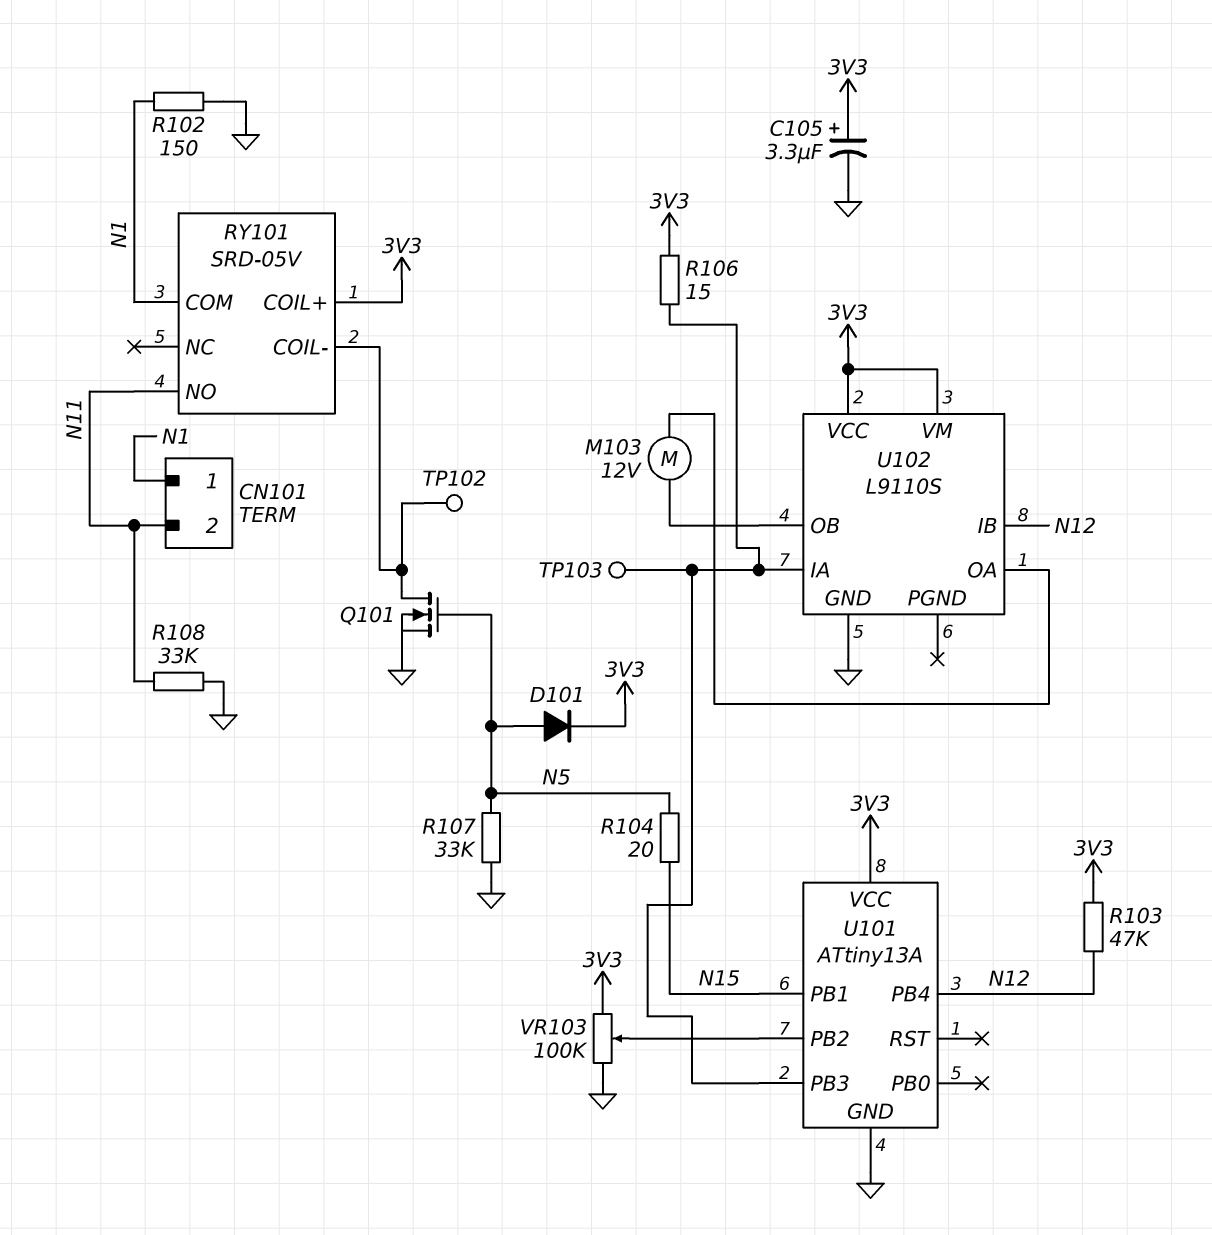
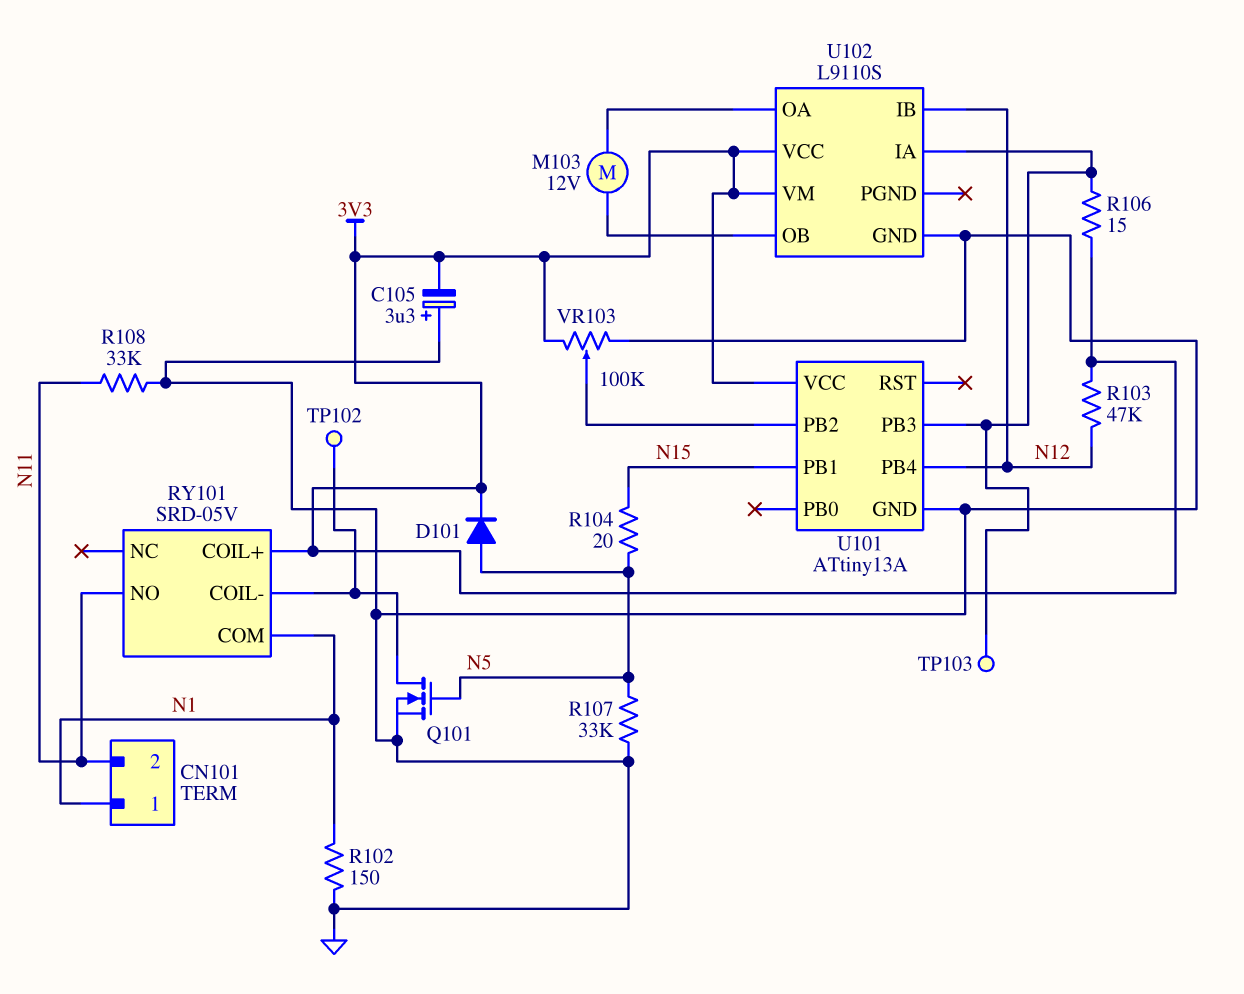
C105: 3.3uF (plus 3V3, minus GND) -> 3.3uF (plus GND, minus 3V3)

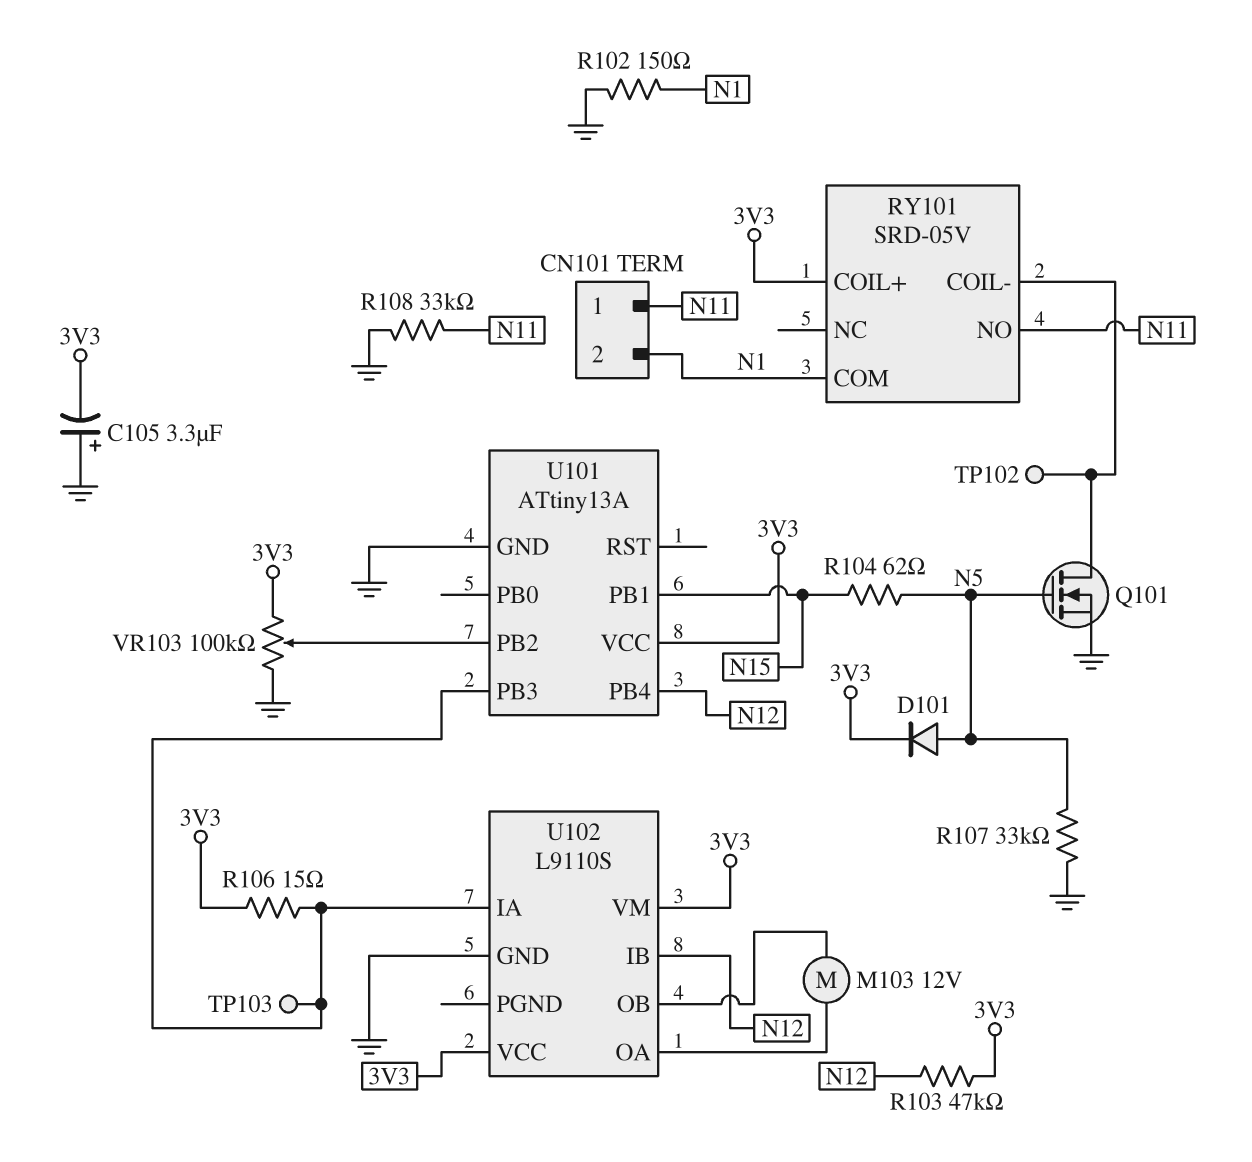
CN101 pin 1: N1 -> N11
CN101 pin 2: N11 -> N1
R104: 20 (N5, N15) -> 62 (N5, N15)

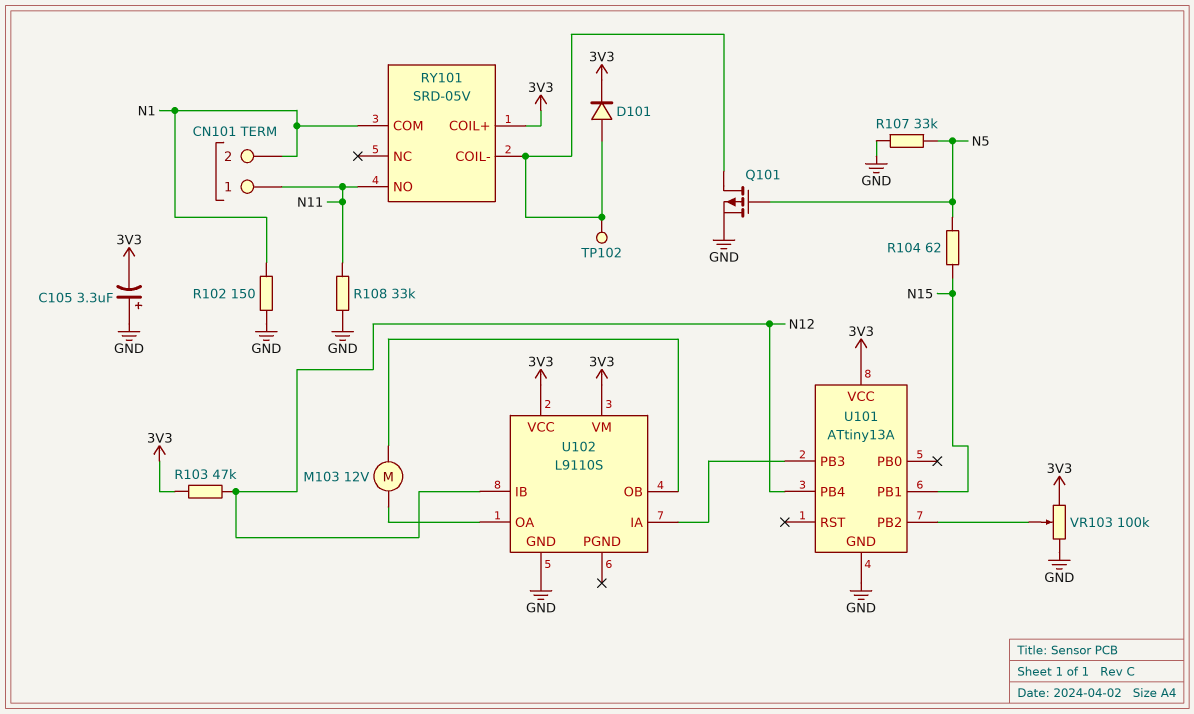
D101: diode (A N5, K 3V3) -> diode (A RY101/COIL-, K 3V3)
Q101: NMOS (G N5, D RY101/COIL-, S GND) -> PMOS (G N5, D RY101/COIL-, S GND)
R106: 15 (3V3, U101/PB3) -> none
TP103: test point (U101/PB3) -> none

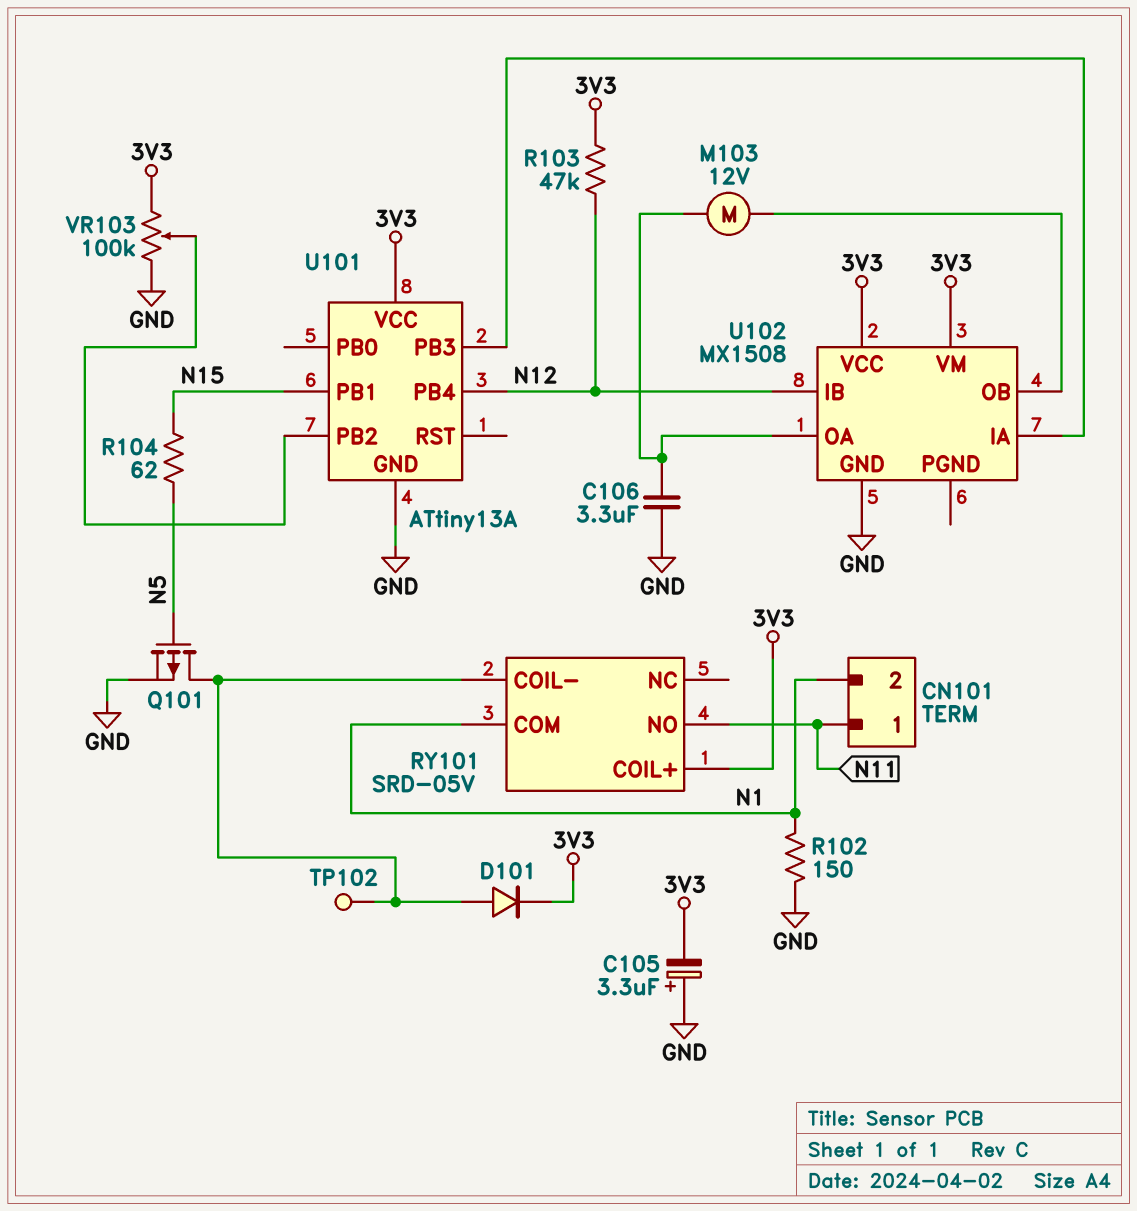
C106: none -> 3.3uF (GND, U102/OA)
R107: 33k (GND, N5) -> none
R108: 33k (GND, N11) -> none
U102: L9110S -> MX1508

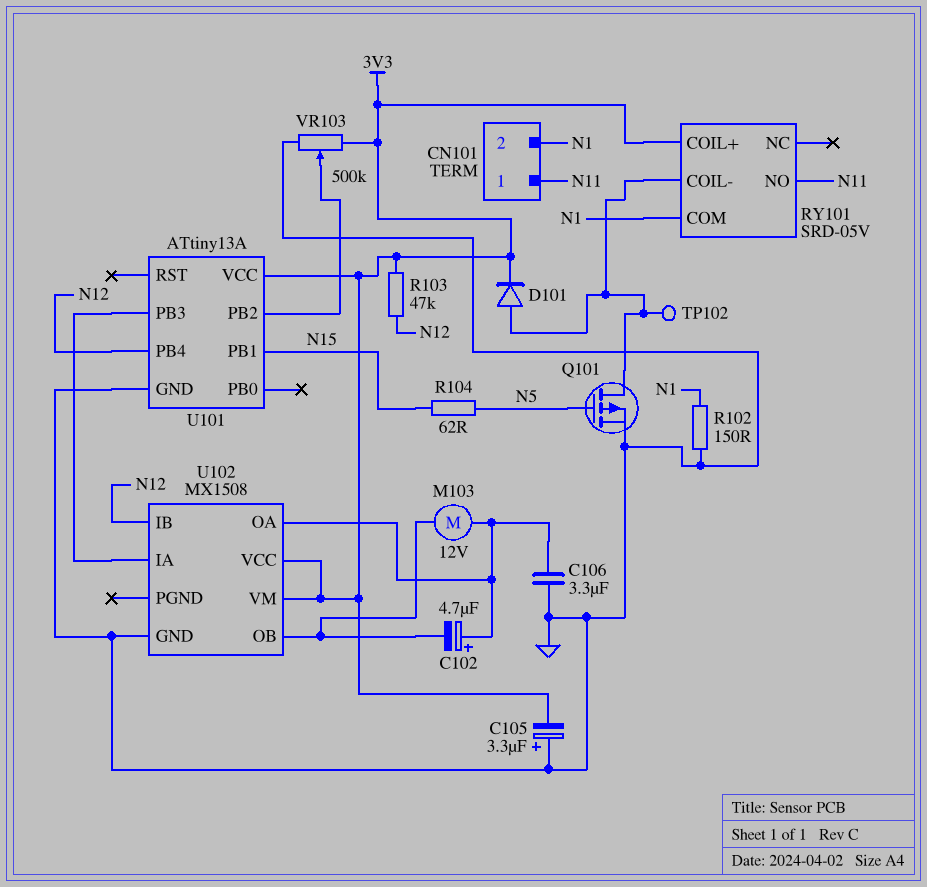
C102: none -> 4.7uF (plus U102/OA, minus U102/OB)
VR103: 100k (3V3, GND, wiper U101/PB2) -> 500k (3V3, GND, wiper U101/PB2)

